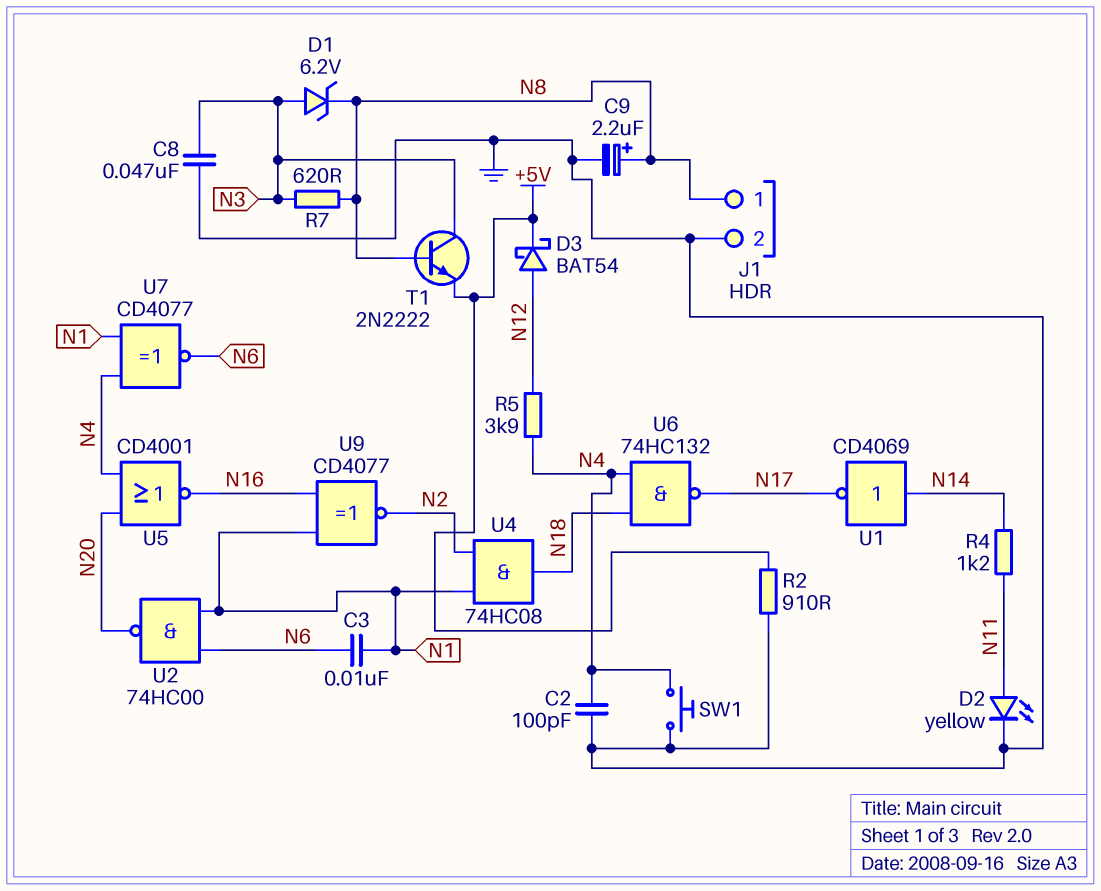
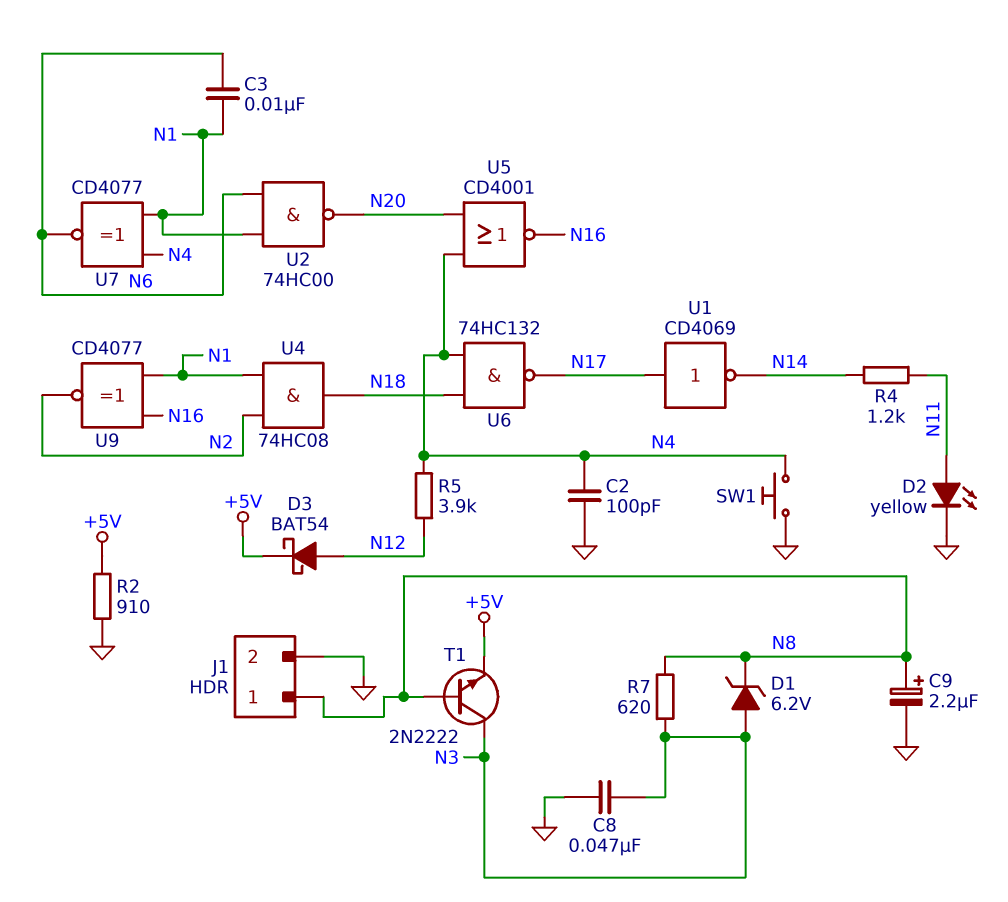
U1: NOT CD4069 (in N14, out N17) -> NOT CD4069 (in N17, out N14)

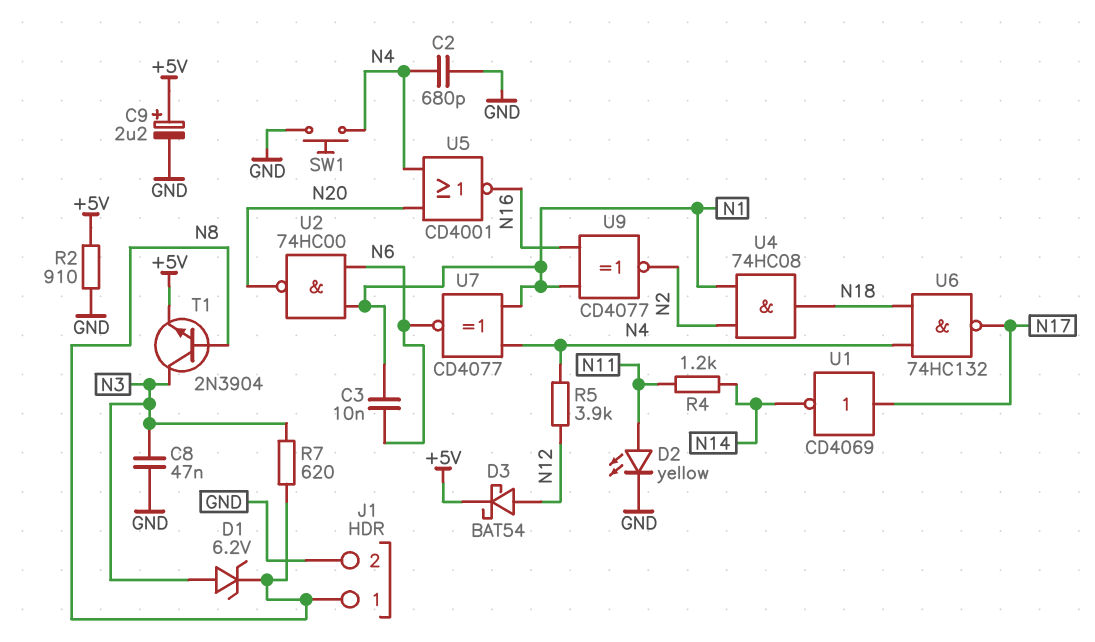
C2: 100pF (GND, N4) -> 680pF (GND, N4)
C9: 2.2uF (plus N8, minus GND) -> 2.2uF (plus +5V, minus GND)
T1: NPN 2N2222 (B N8, C N3, E +5V) -> NPN 2N3904 (B N8, C N3, E +5V)

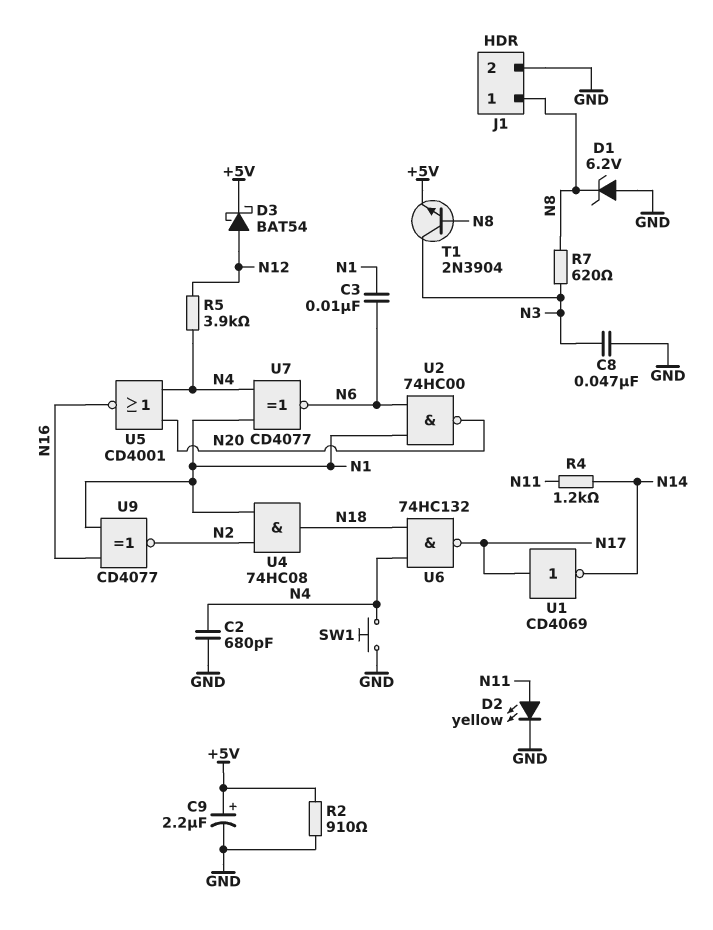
D1: zener 6.2V (A N3, K N8) -> zener 6.2V (A GND, K N8)

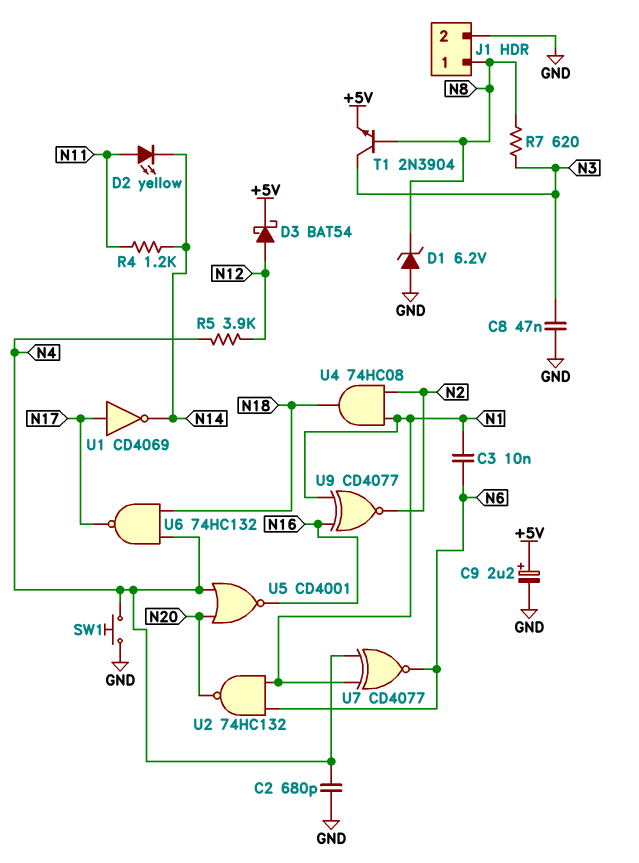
D2: LED yellow (A N11, K GND) -> LED yellow (A N11, K N14)
R2: 910 (+5V, GND) -> none
U2: NAND 74HC00 (in N1, in N6, out N20) -> NAND 74HC132 (in N1, in N6, out N20)

